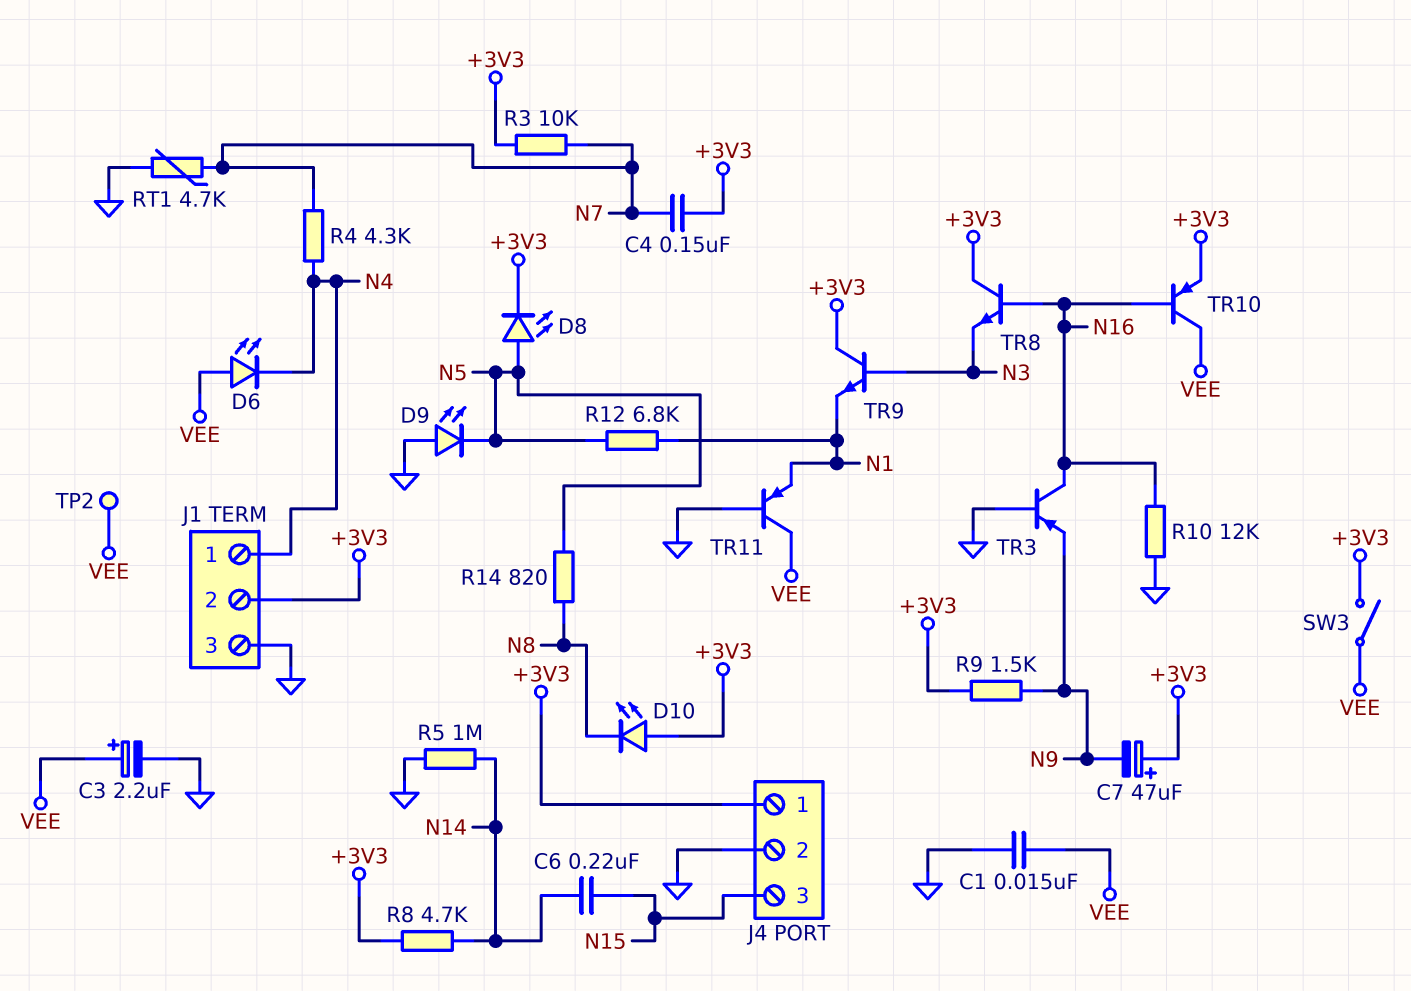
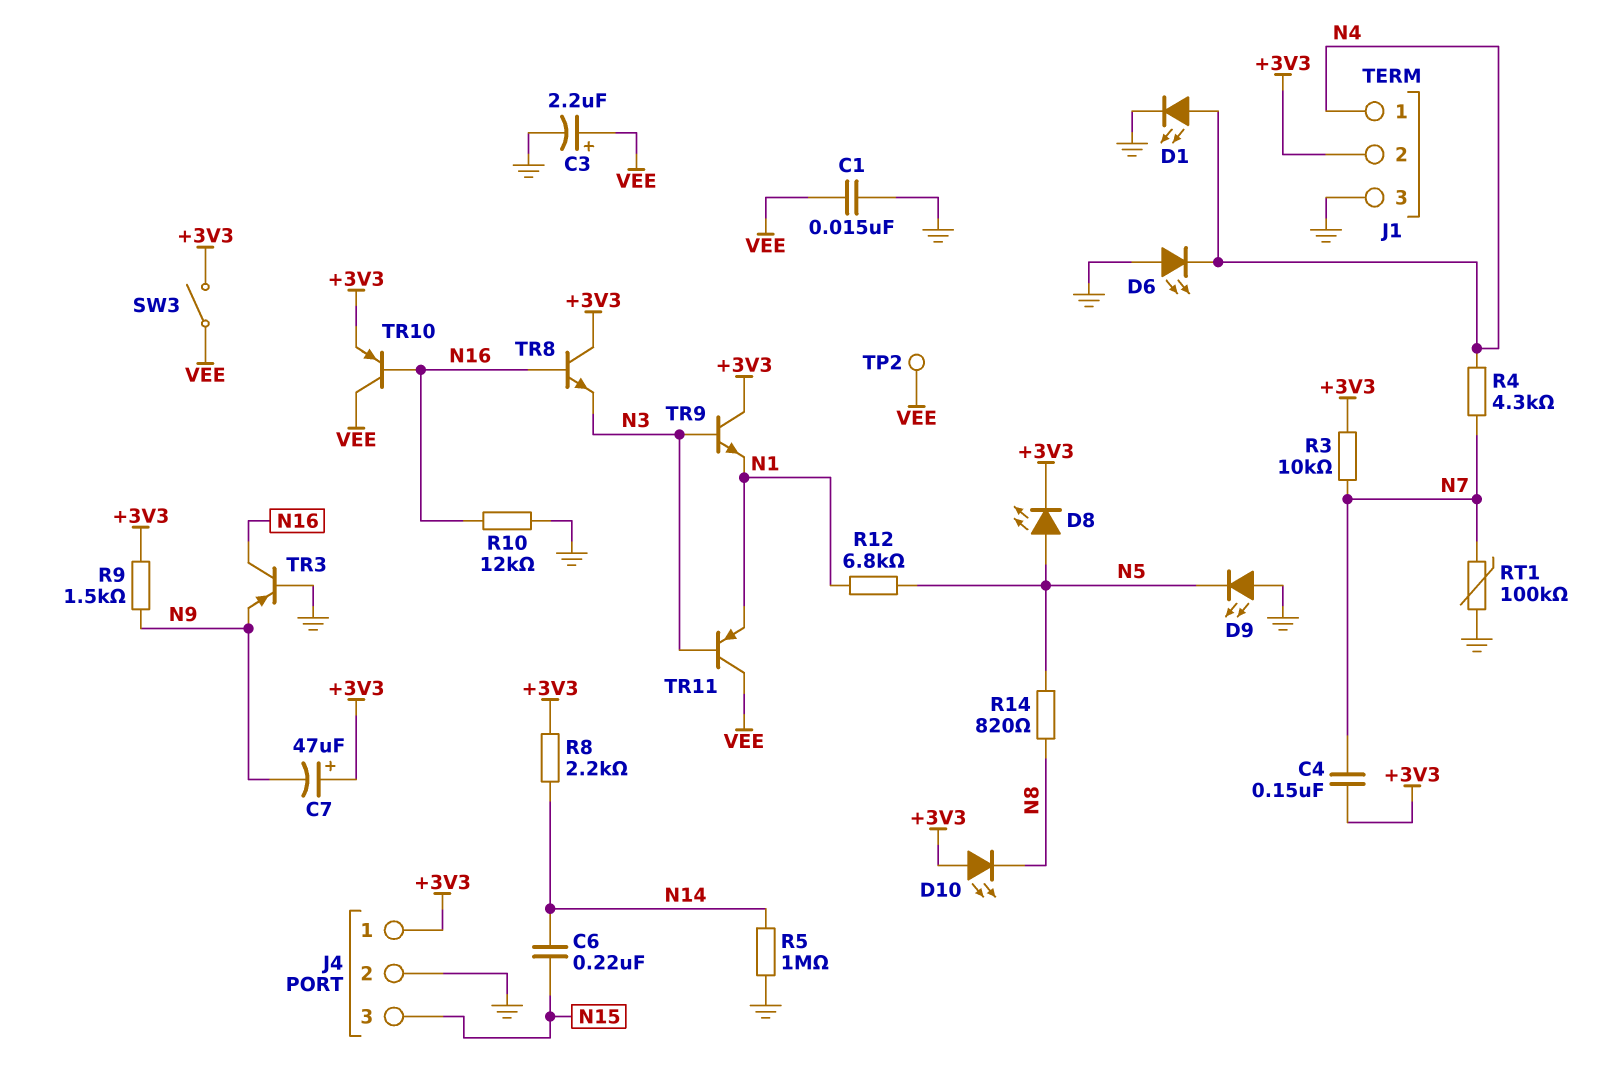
D1: none -> LED (A N4, K GND)
D6: LED (A VEE, K N4) -> LED (A GND, K N4)
R8: 4.7k (+3V3, N14) -> 2.2k (+3V3, N14)
RT1: 4.7k (GND, N7) -> 100k (GND, N7)
TR11: PNP (B GND, C VEE, E N1) -> PNP (B N3, C VEE, E N1)

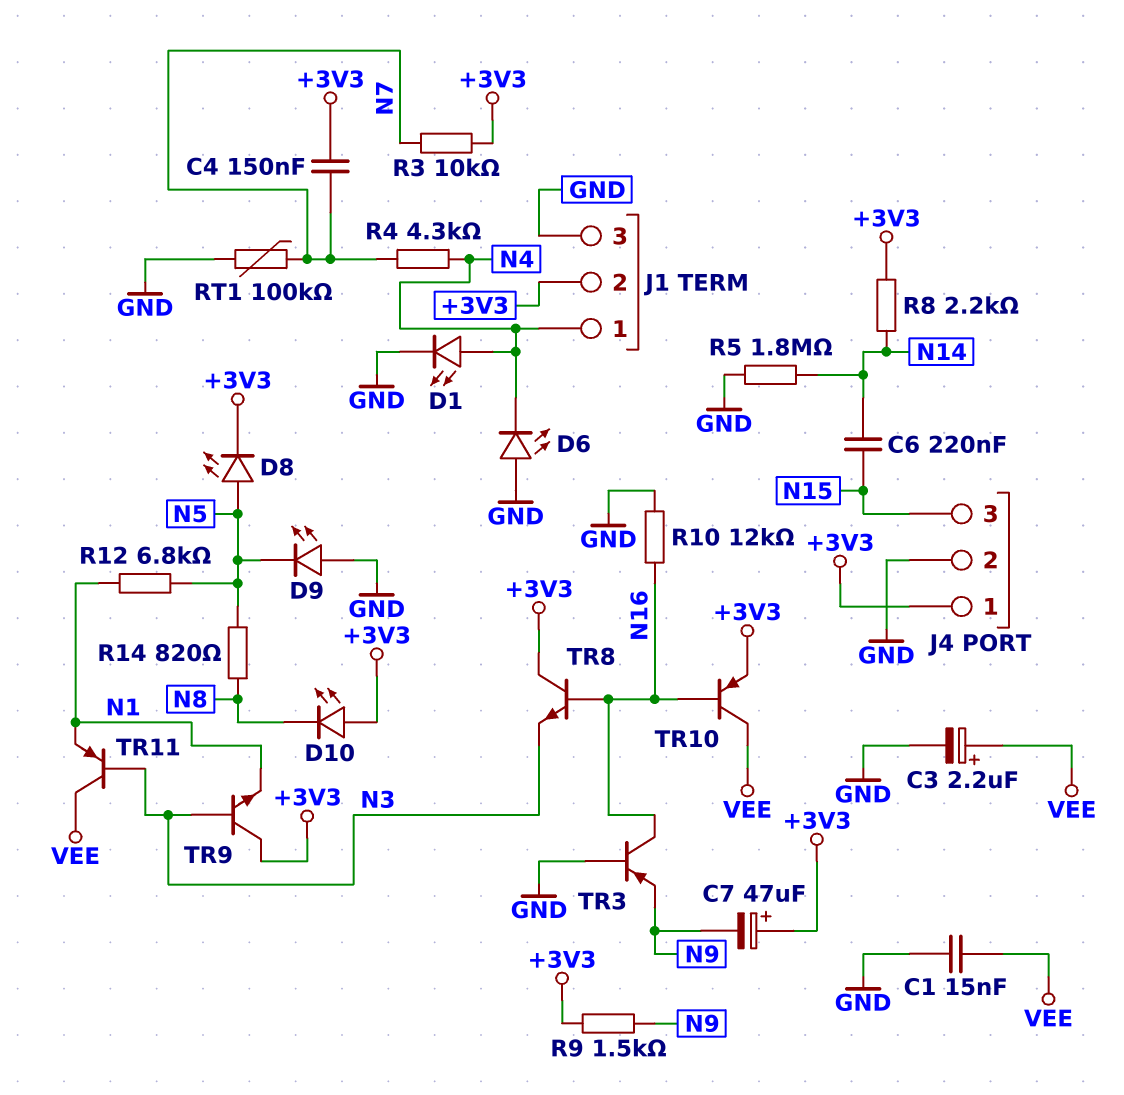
R5: 1M (GND, N14) -> 1.8M (GND, N14)
SW3: switch (+3V3, VEE) -> none
TP2: test point (VEE) -> none

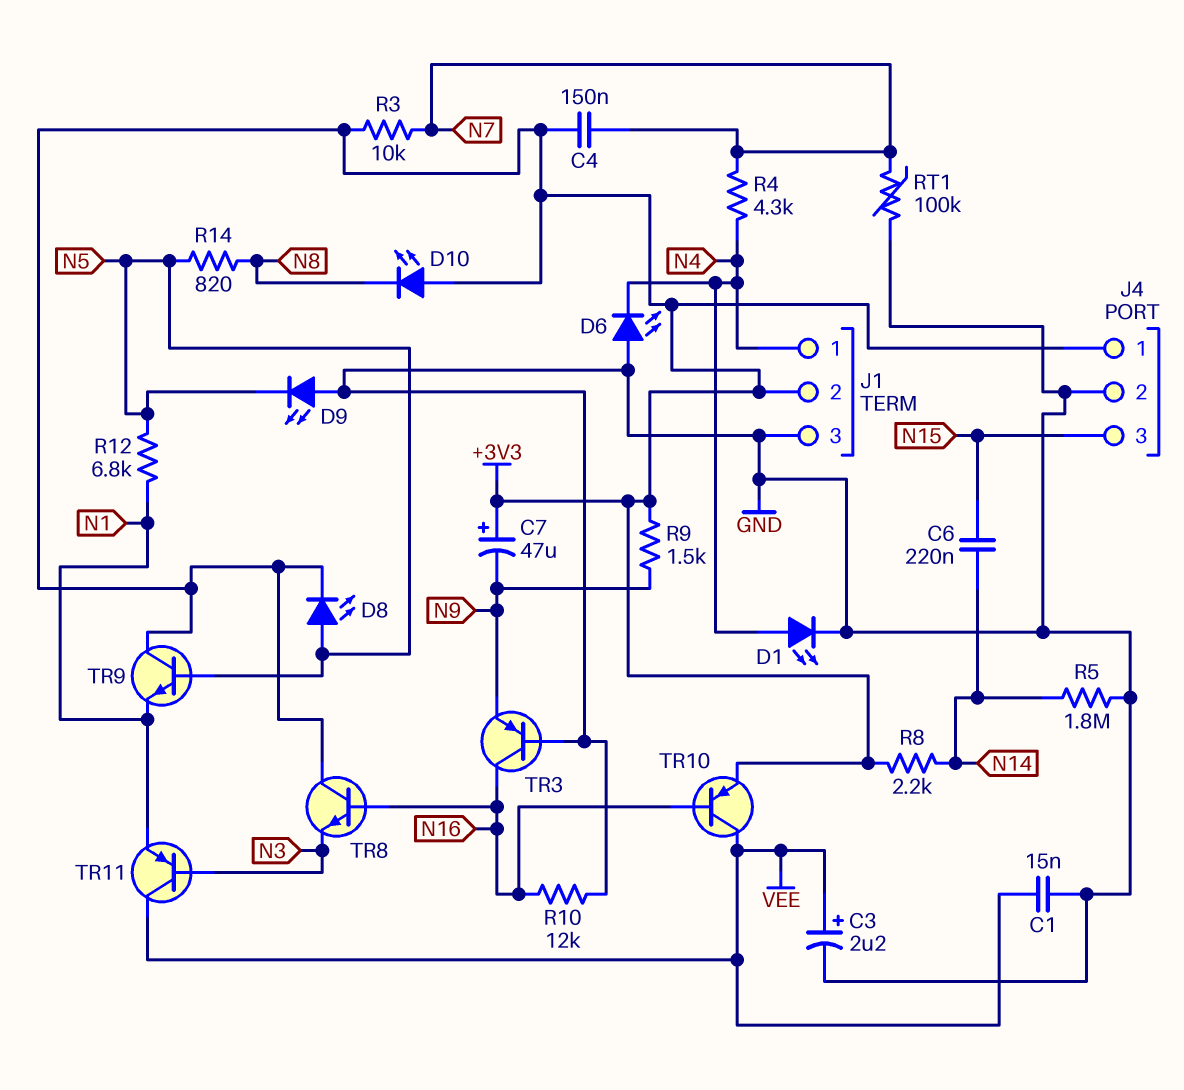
TR9: NPN (B N3, C +3V3, E N1) -> NPN (B N5, C +3V3, E N1)

